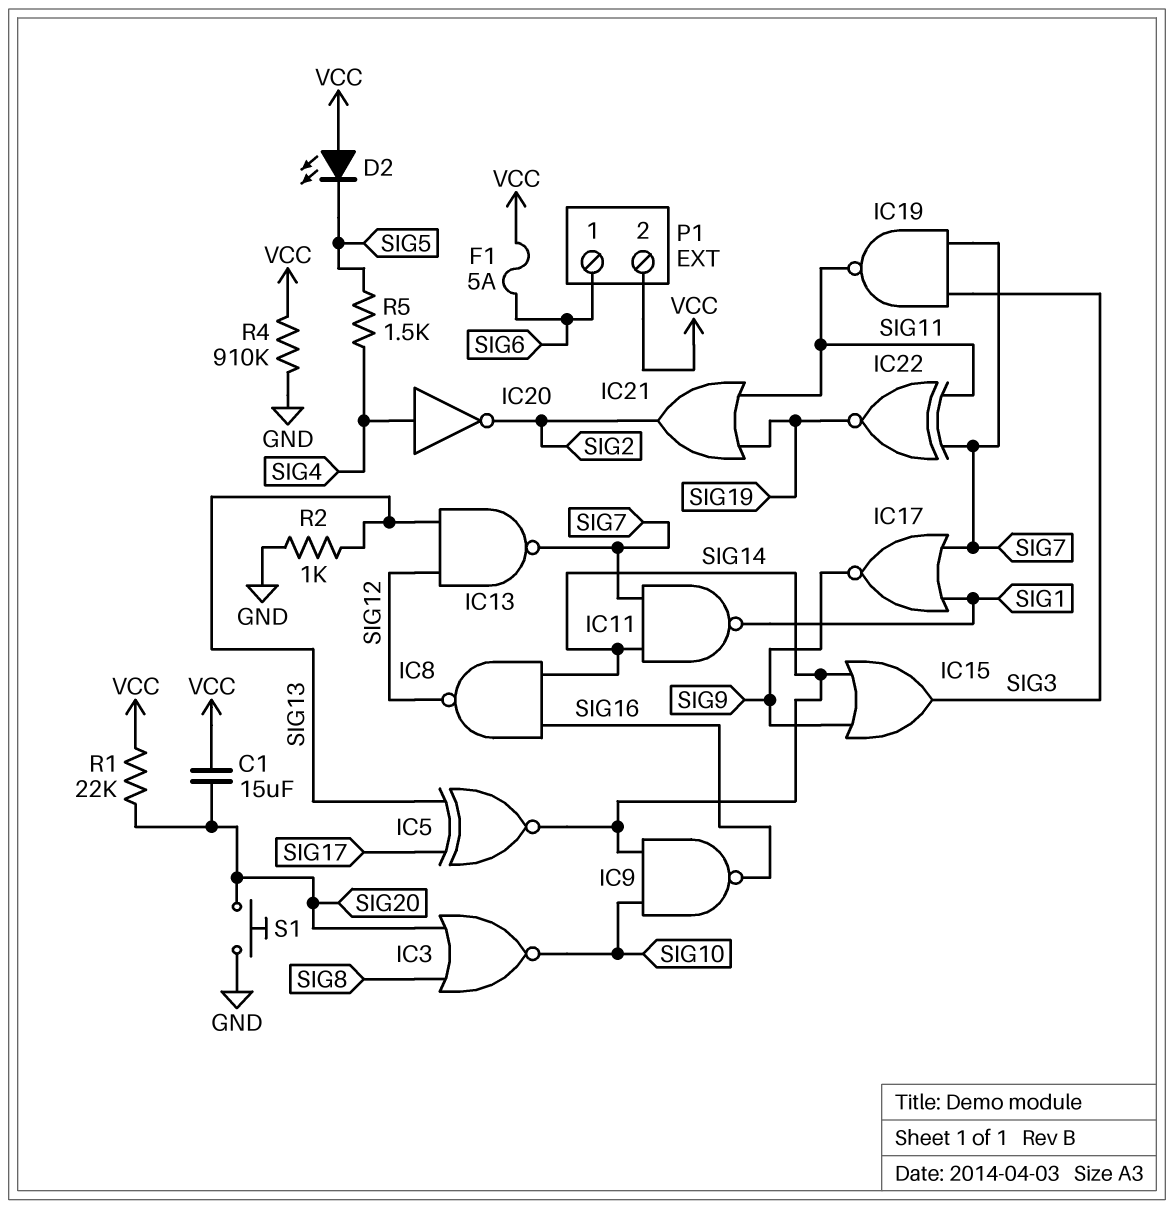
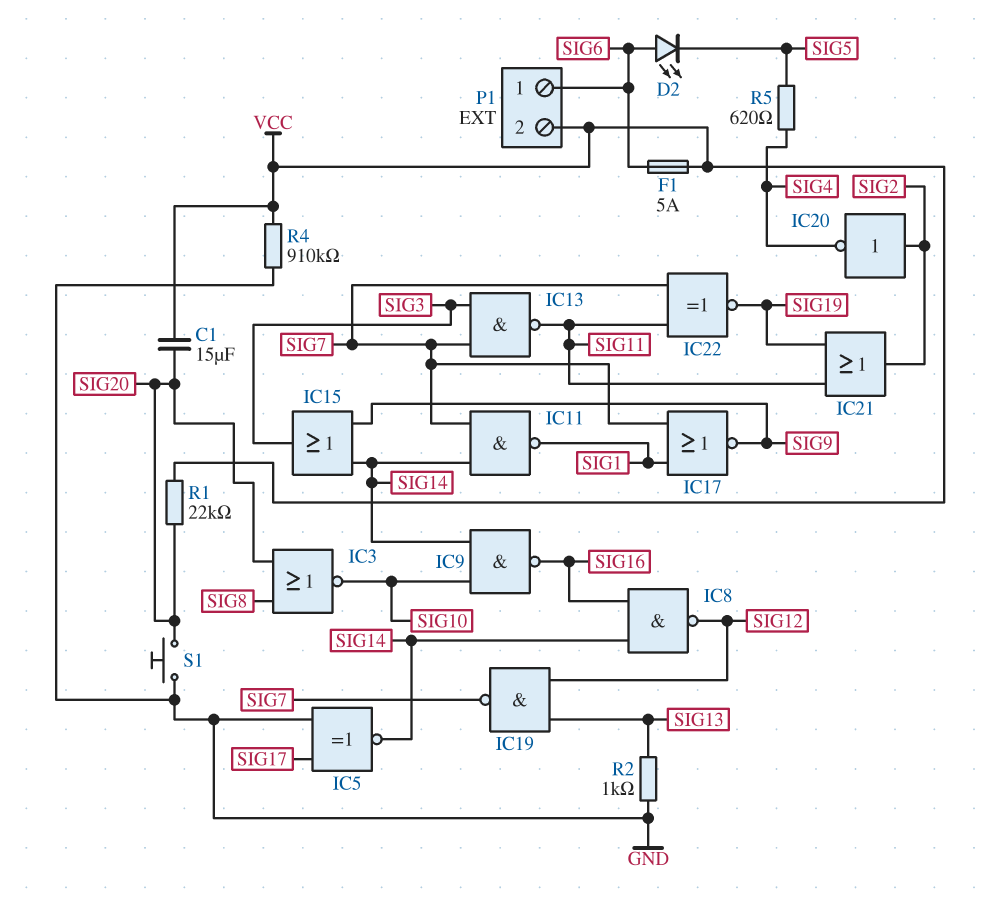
D2: LED (A VCC, K SIG5) -> LED (A SIG6, K SIG5)
IC5: XNOR (in SIG13, in SIG17, out SIG14) -> XNOR (in GND, in SIG17, out SIG14)
IC13: NAND (in SIG12, in SIG13, out SIG7) -> NAND (in SIG3, in SIG7, out SIG11)
IC19: NAND (in SIG3, in SIG7, out SIG11) -> NAND (in SIG12, in SIG13, out SIG7)
IC20: NOT (in SIG4, out SIG2) -> NOT (in SIG2, out SIG4)
R5: 1.5k (SIG4, SIG5) -> 620 (SIG4, SIG5)

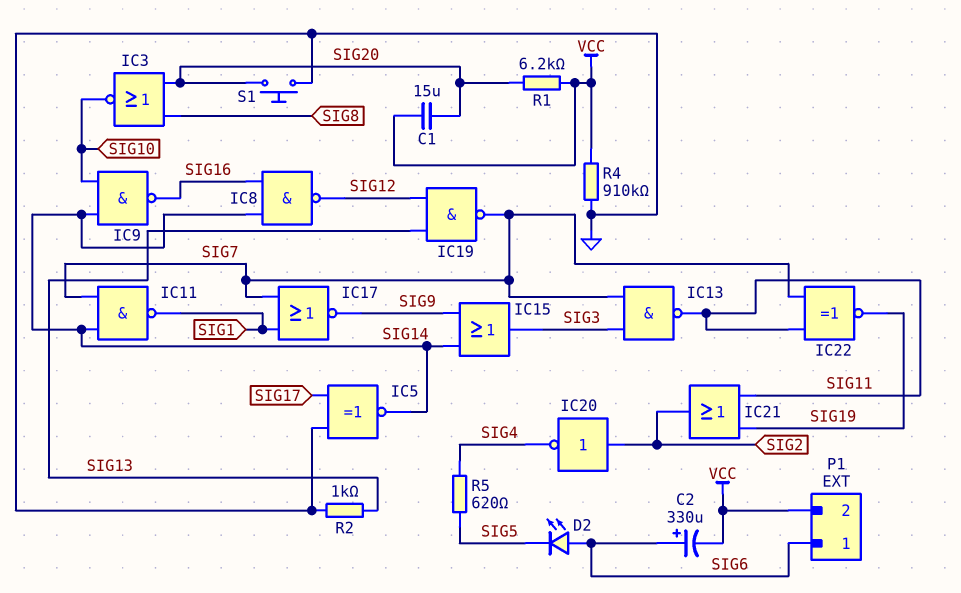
C2: none -> 330uF (plus SIG6, minus VCC)
F1: 5A (SIG6, VCC) -> none
R1: 22k (SIG20, VCC) -> 6.2k (SIG20, VCC)

